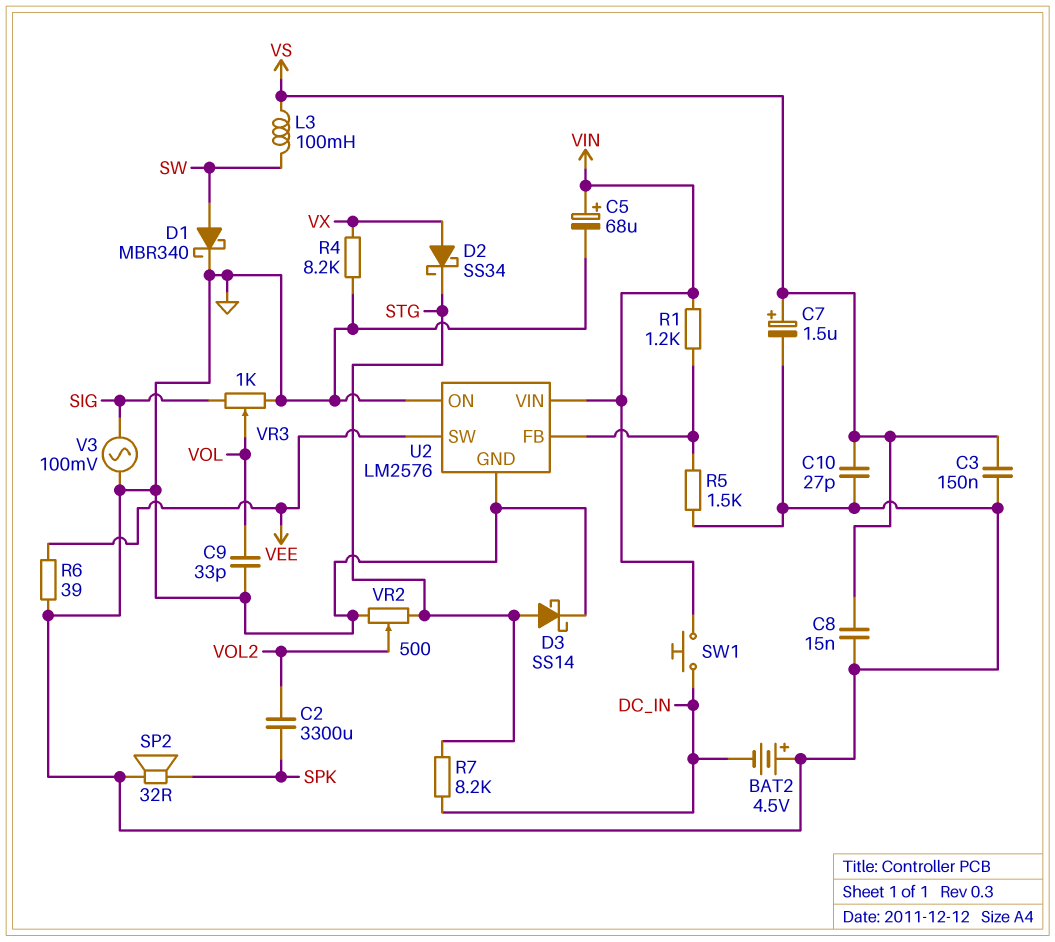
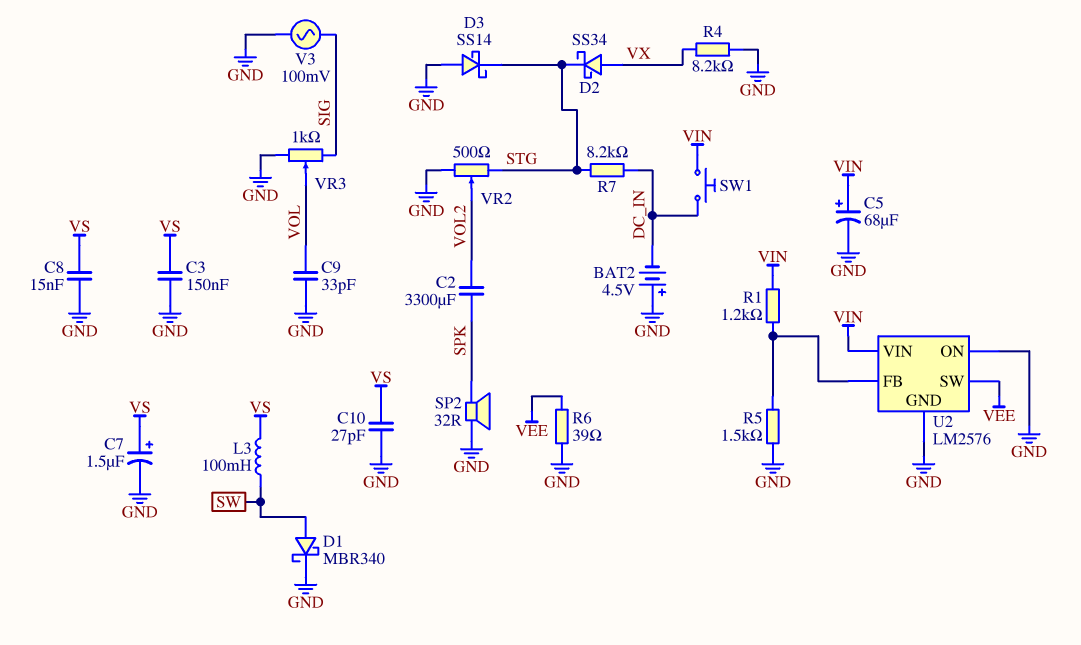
D3: schottky SS14 (A STG, K GND) -> schottky SS14 (A GND, K STG)

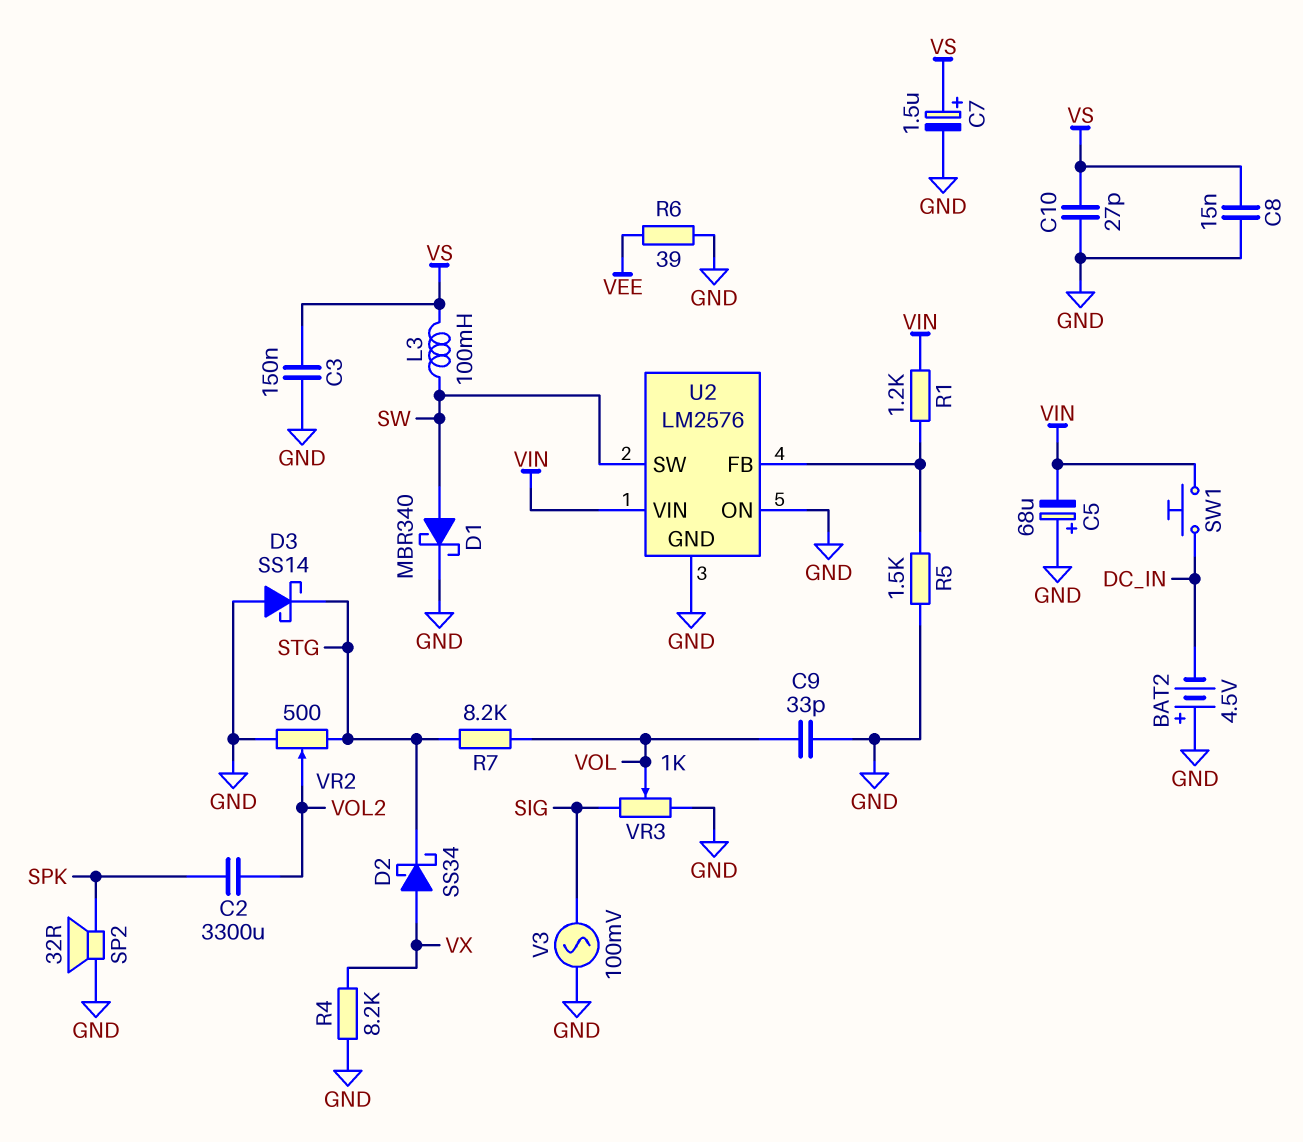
C5: 68uF (plus VIN, minus GND) -> 68uF (plus GND, minus VIN)
R7: 8.2k (DC_IN, STG) -> 8.2k (STG, VOL)
U2 pin SW: VEE -> SW

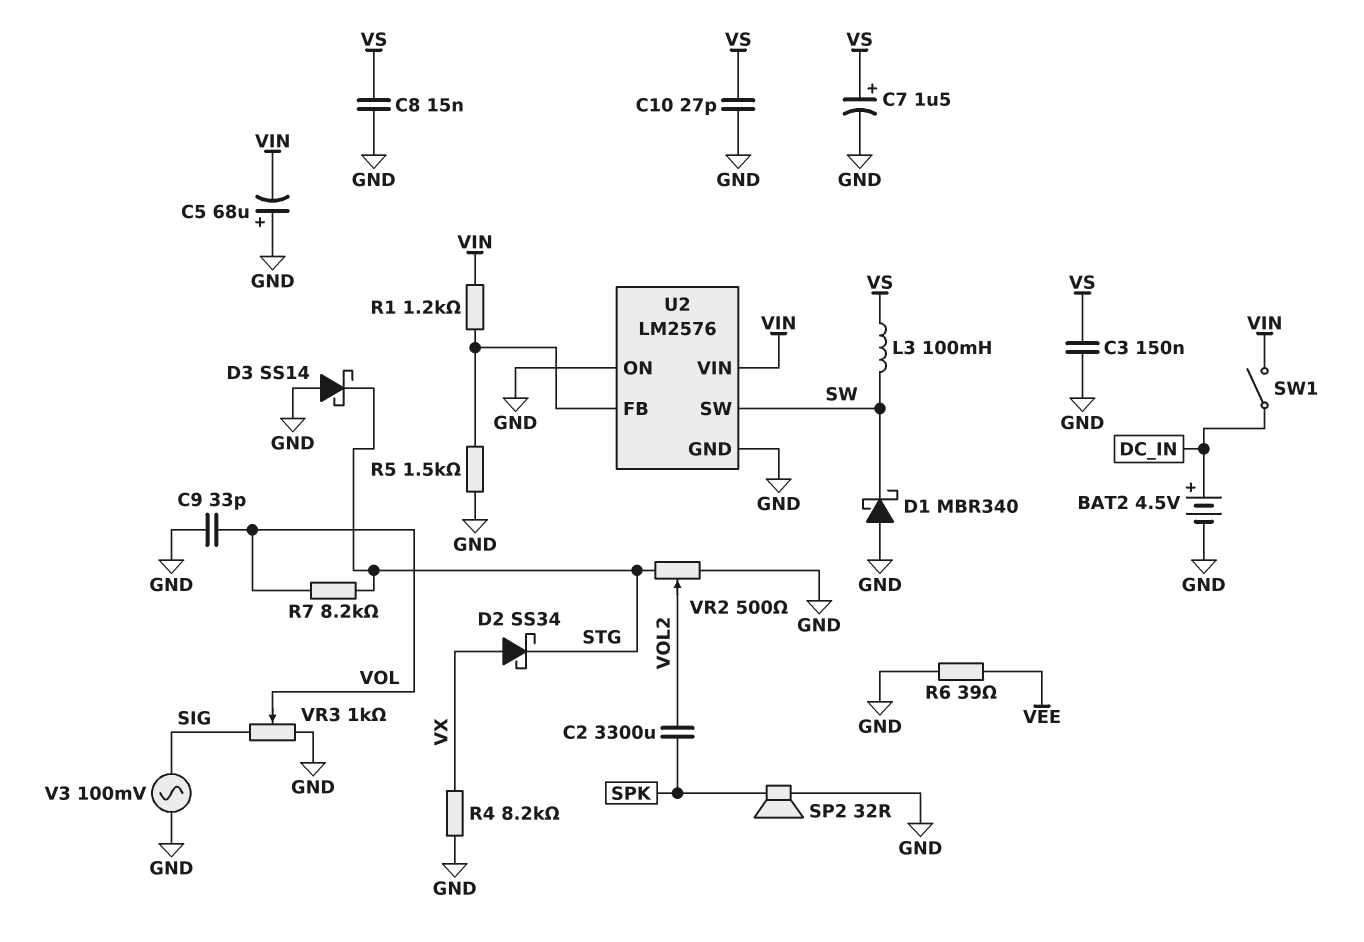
BAT2: 4.5V (plus GND, minus DC_IN) -> 4.5V (plus DC_IN, minus GND)
D1: schottky MBR340 (A SW, K GND) -> schottky MBR340 (A GND, K SW)
SW1: button (DC_IN, VIN) -> switch (DC_IN, VIN)

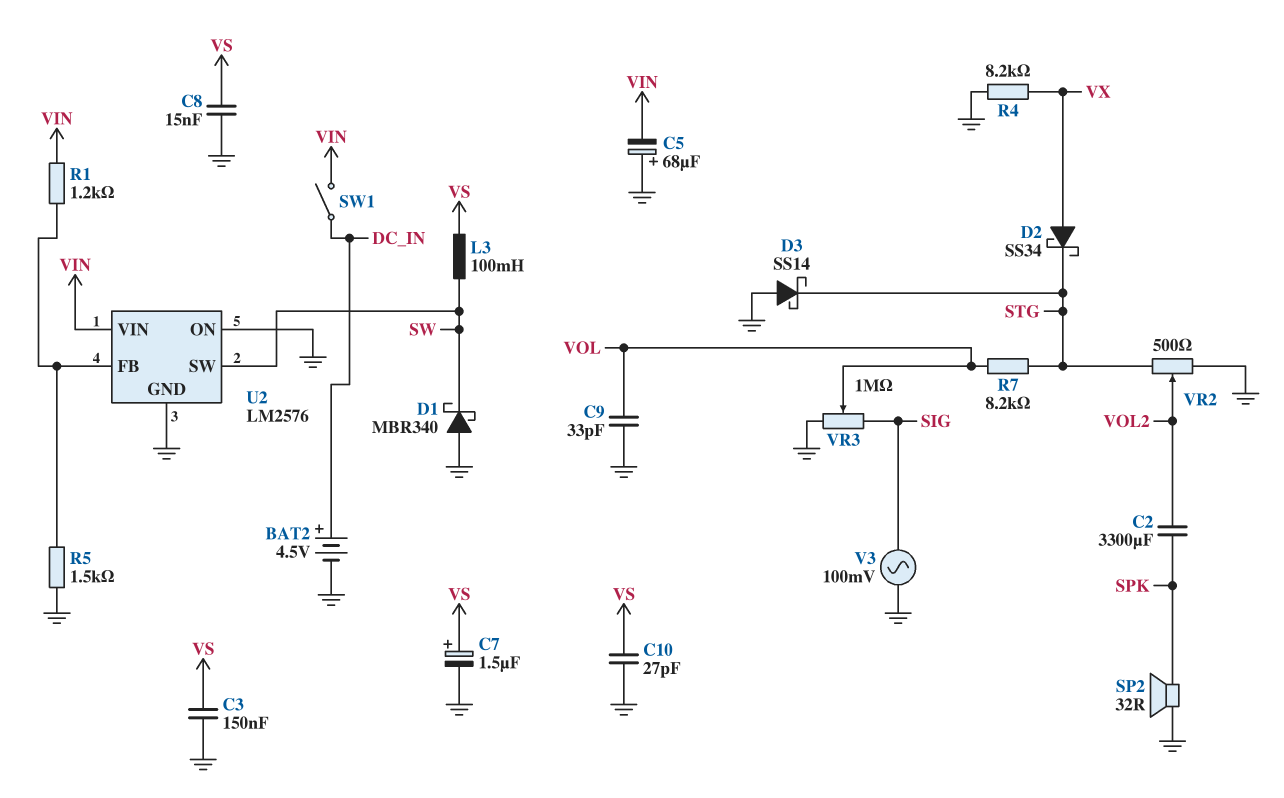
R6: 39 (GND, VEE) -> none
VR3: 1k (GND, SIG, wiper VOL) -> 1M (GND, SIG, wiper VOL)

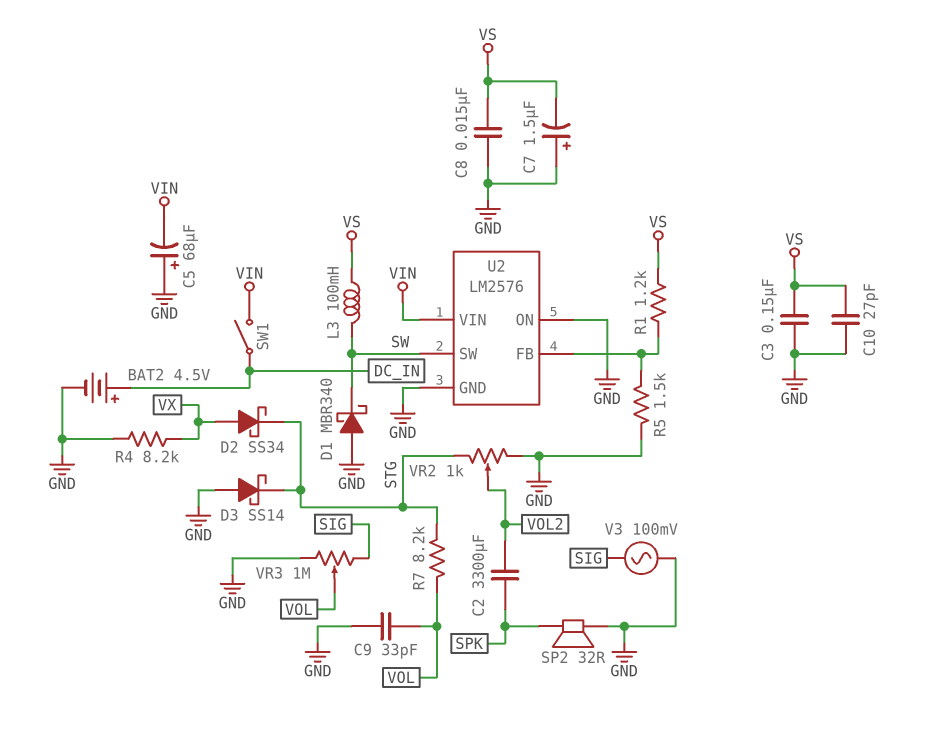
C7: 1.5uF (plus VS, minus GND) -> 1.5uF (plus GND, minus VS)
R1: 1.2k (U2/FB, VIN) -> 1.2k (U2/FB, VS)
VR2: 500 (GND, STG, wiper VOL2) -> 1k (GND, STG, wiper VOL2)

